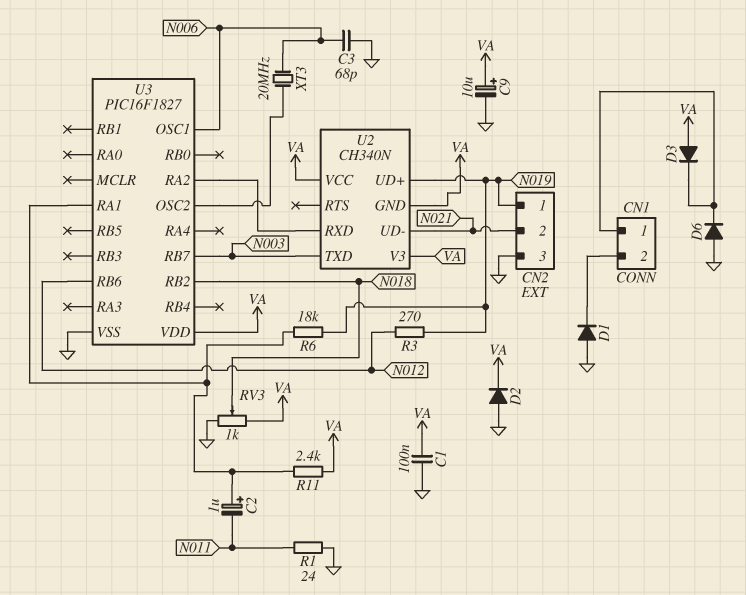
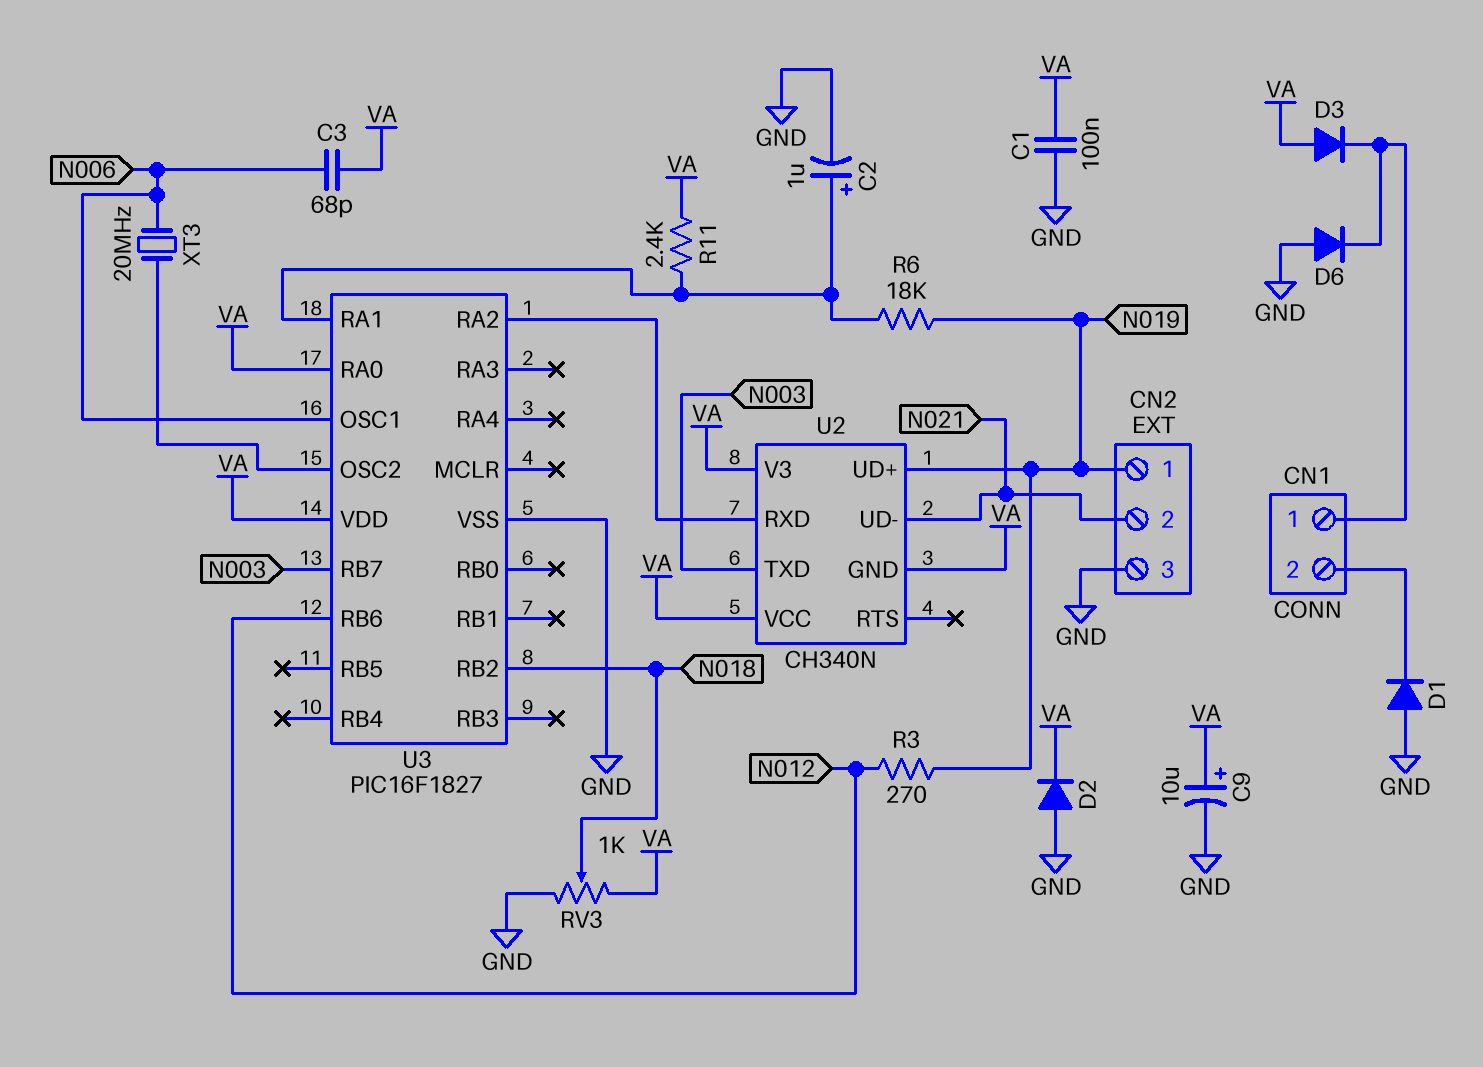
C2: 1uF (plus U3/RA1, minus N011) -> 1uF (plus U3/RA1, minus GND)
C3: 68pF (GND, N006) -> 68pF (N006, VA)
R1: 24 (GND, N011) -> none
U3 pin RA0: none -> VA

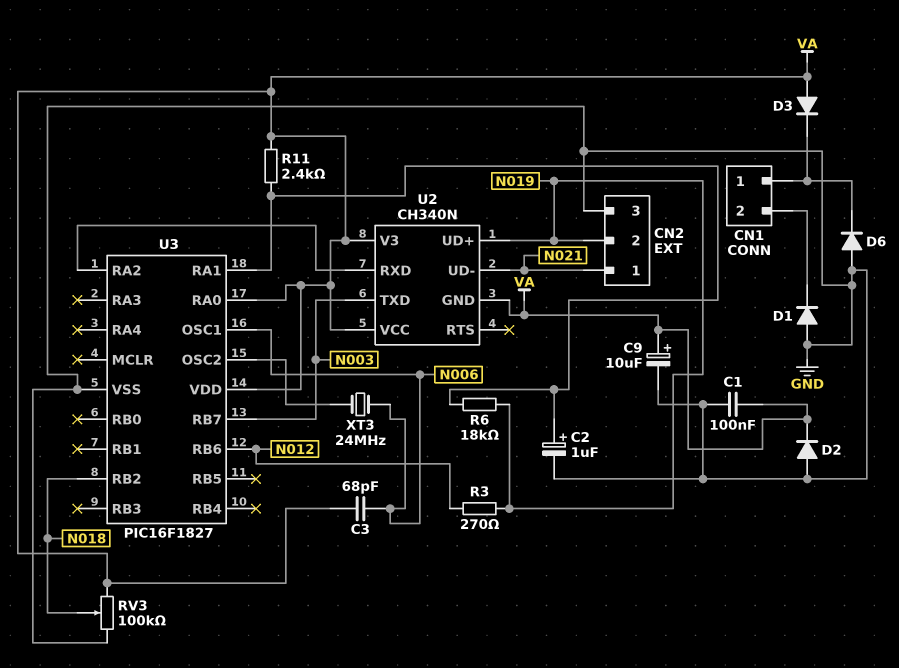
CN2 pin 1: N019 -> N021
CN2 pin 2: N021 -> N019
RV3: 1k (GND, VA, wiper N018) -> 100k (GND, VA, wiper N018)
XT3: 20MHz (N006, U3/OSC2) -> 24MHz (N006, U3/OSC2)

